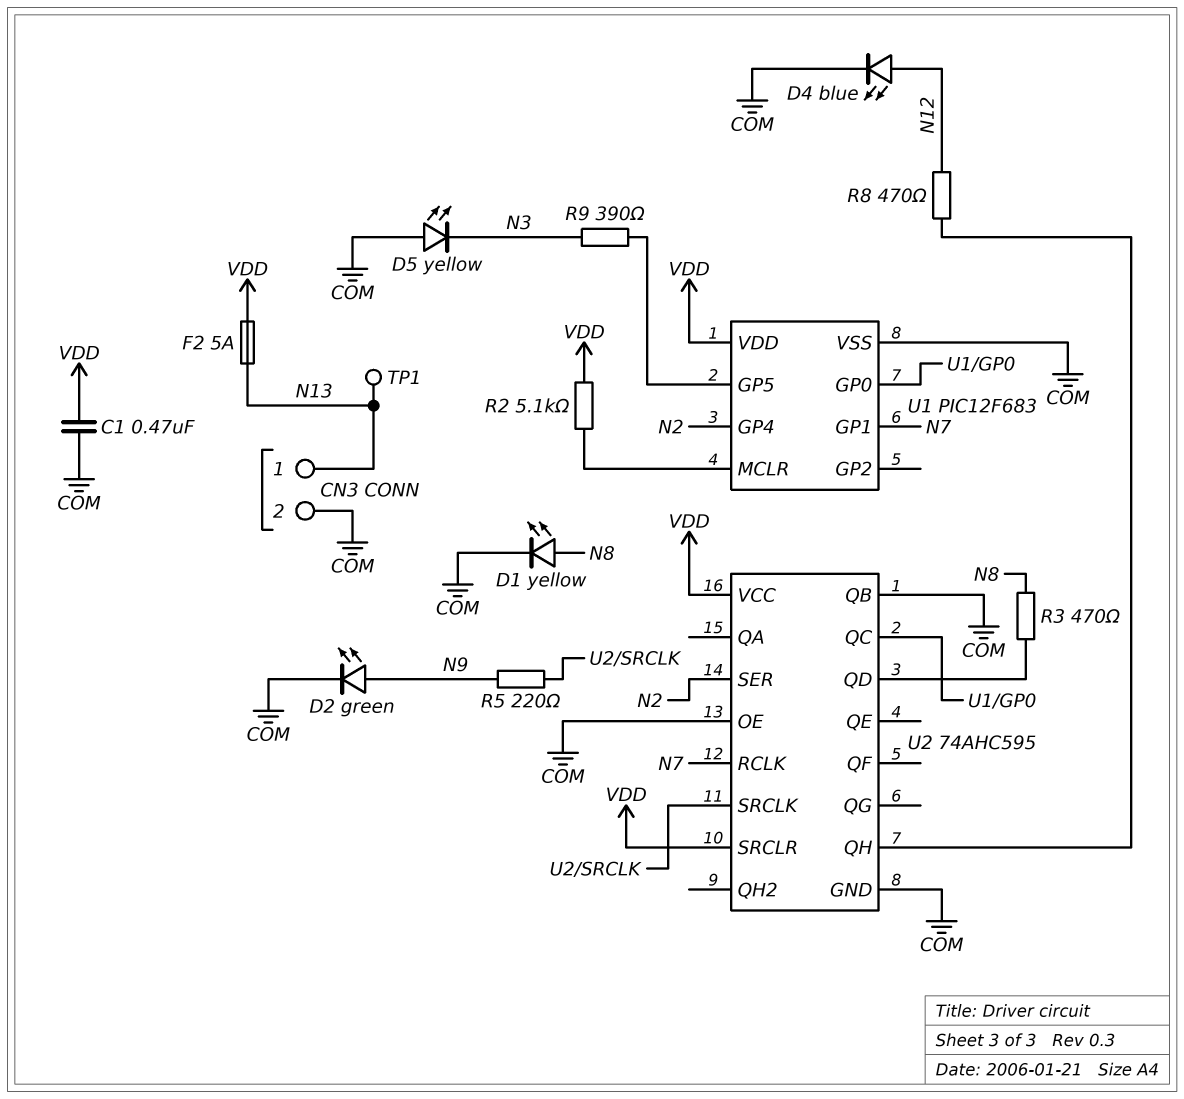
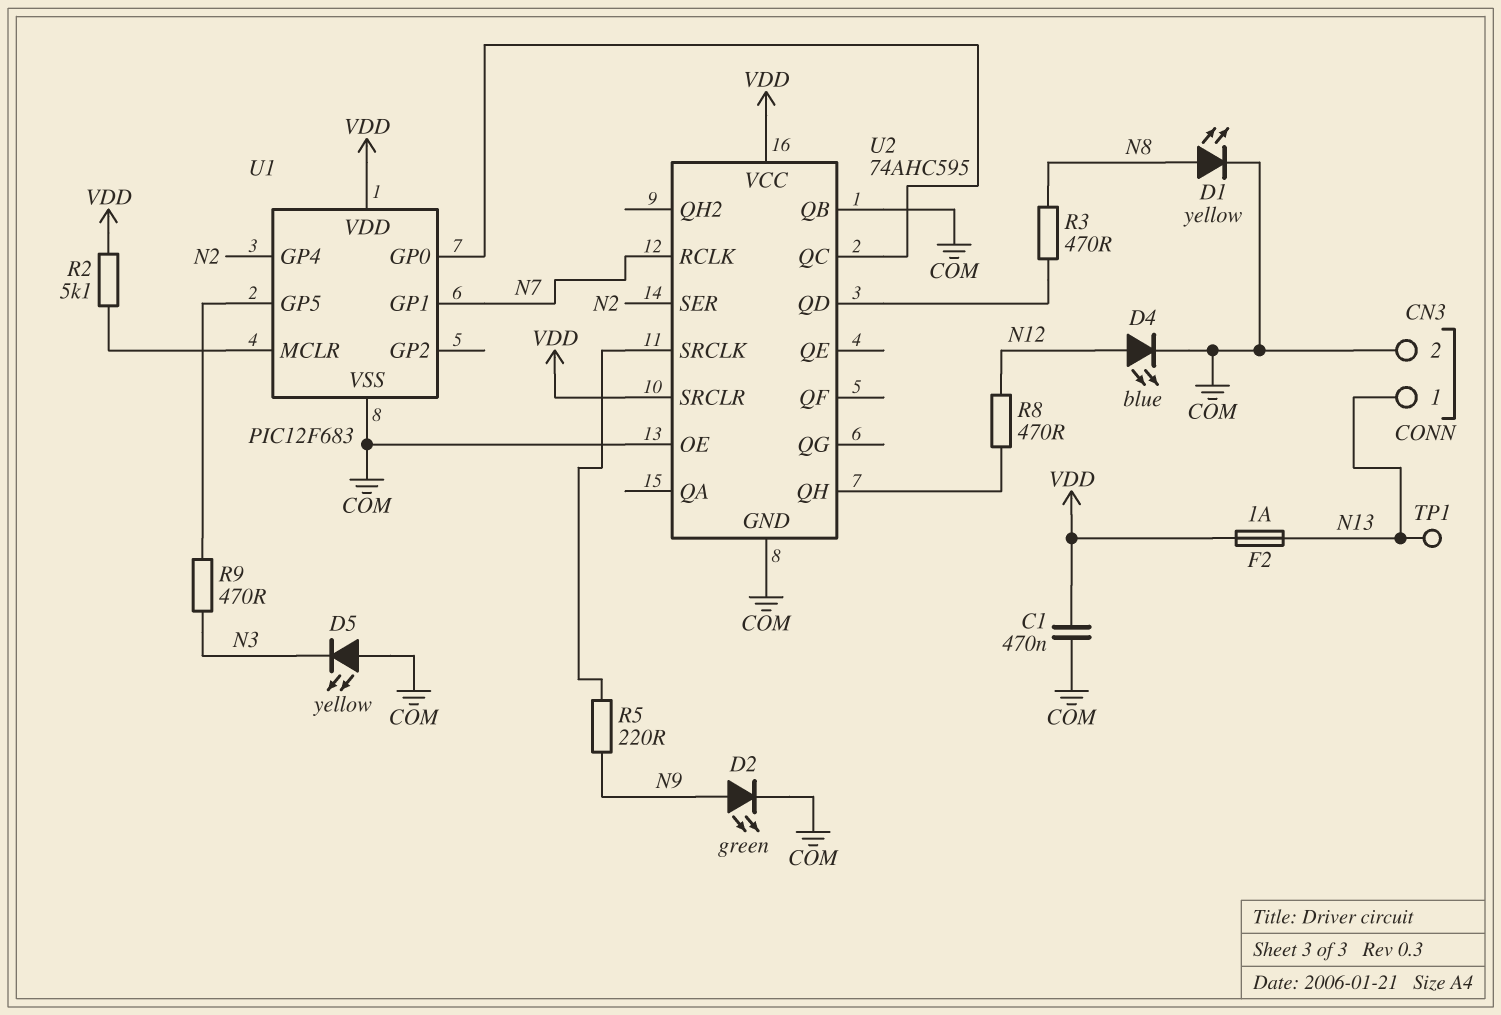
F2: 5A (N13, VDD) -> 1A (N13, VDD)
R9: 390 (N3, U1/GP5) -> 470 (N3, U1/GP5)

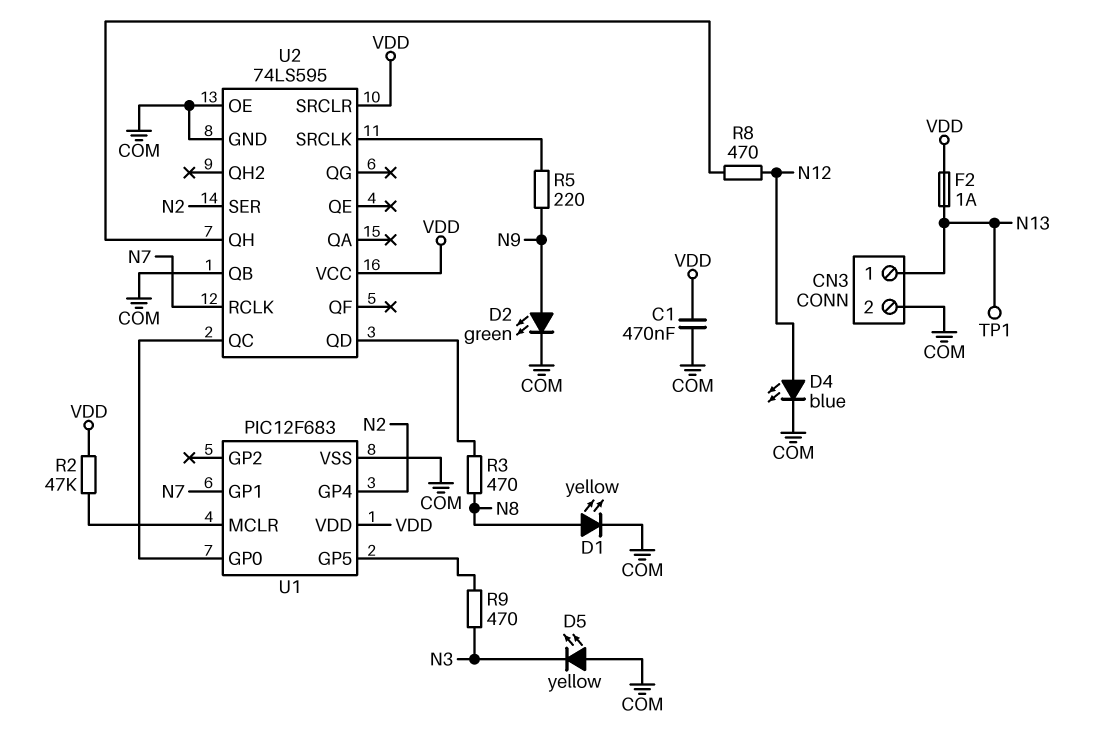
R2: 5.1k (U1/MCLR, VDD) -> 47k (U1/MCLR, VDD)
U2: 74AHC595 -> 74LS595

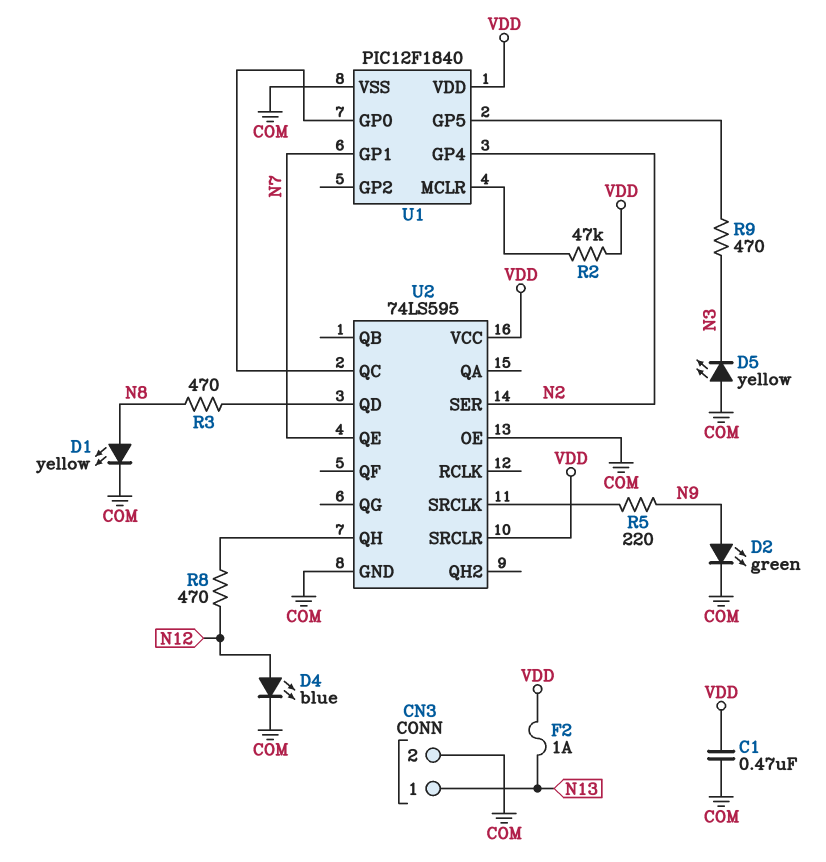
TP1: test point (N13) -> none
U1: PIC12F683 -> PIC12F1840
U2 pin QB: COM -> none
U2 pin QE: none -> N7
U2 pin RCLK: N7 -> none

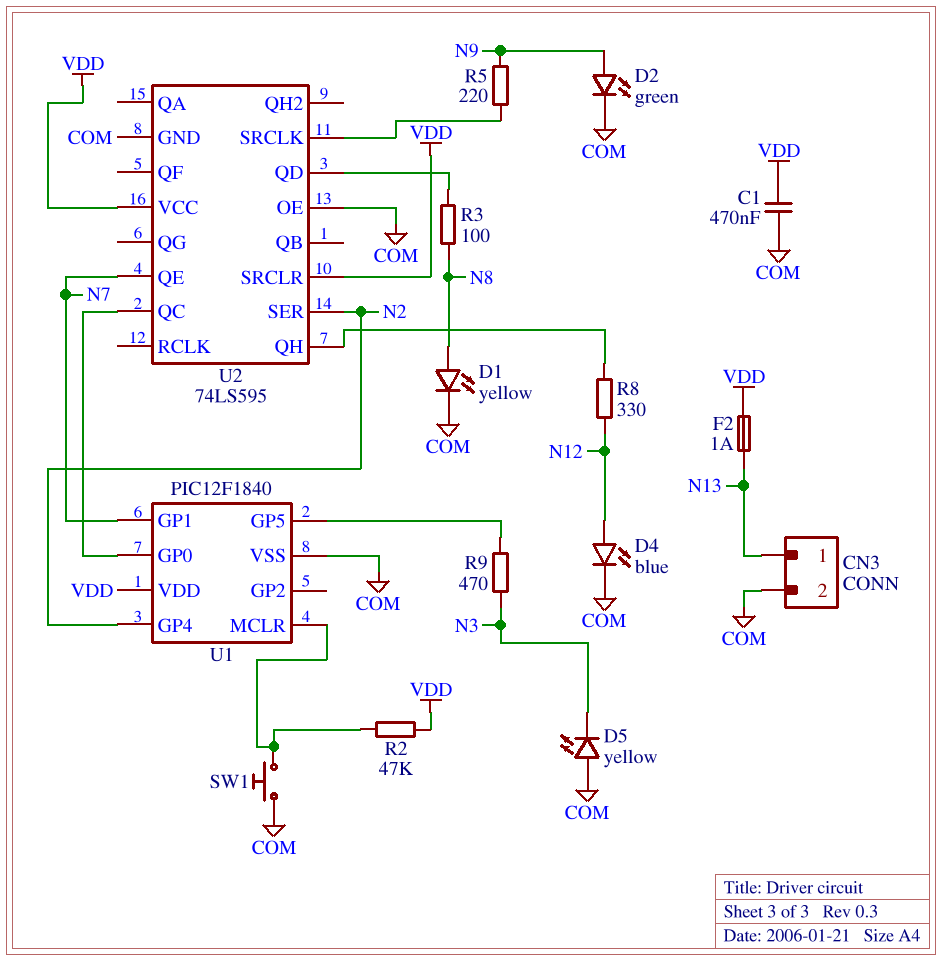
R3: 470 (N8, U2/QD) -> 100 (N8, U2/QD)
R8: 470 (N12, U2/QH) -> 330 (N12, U2/QH)
SW1: none -> button (COM, U1/MCLR)

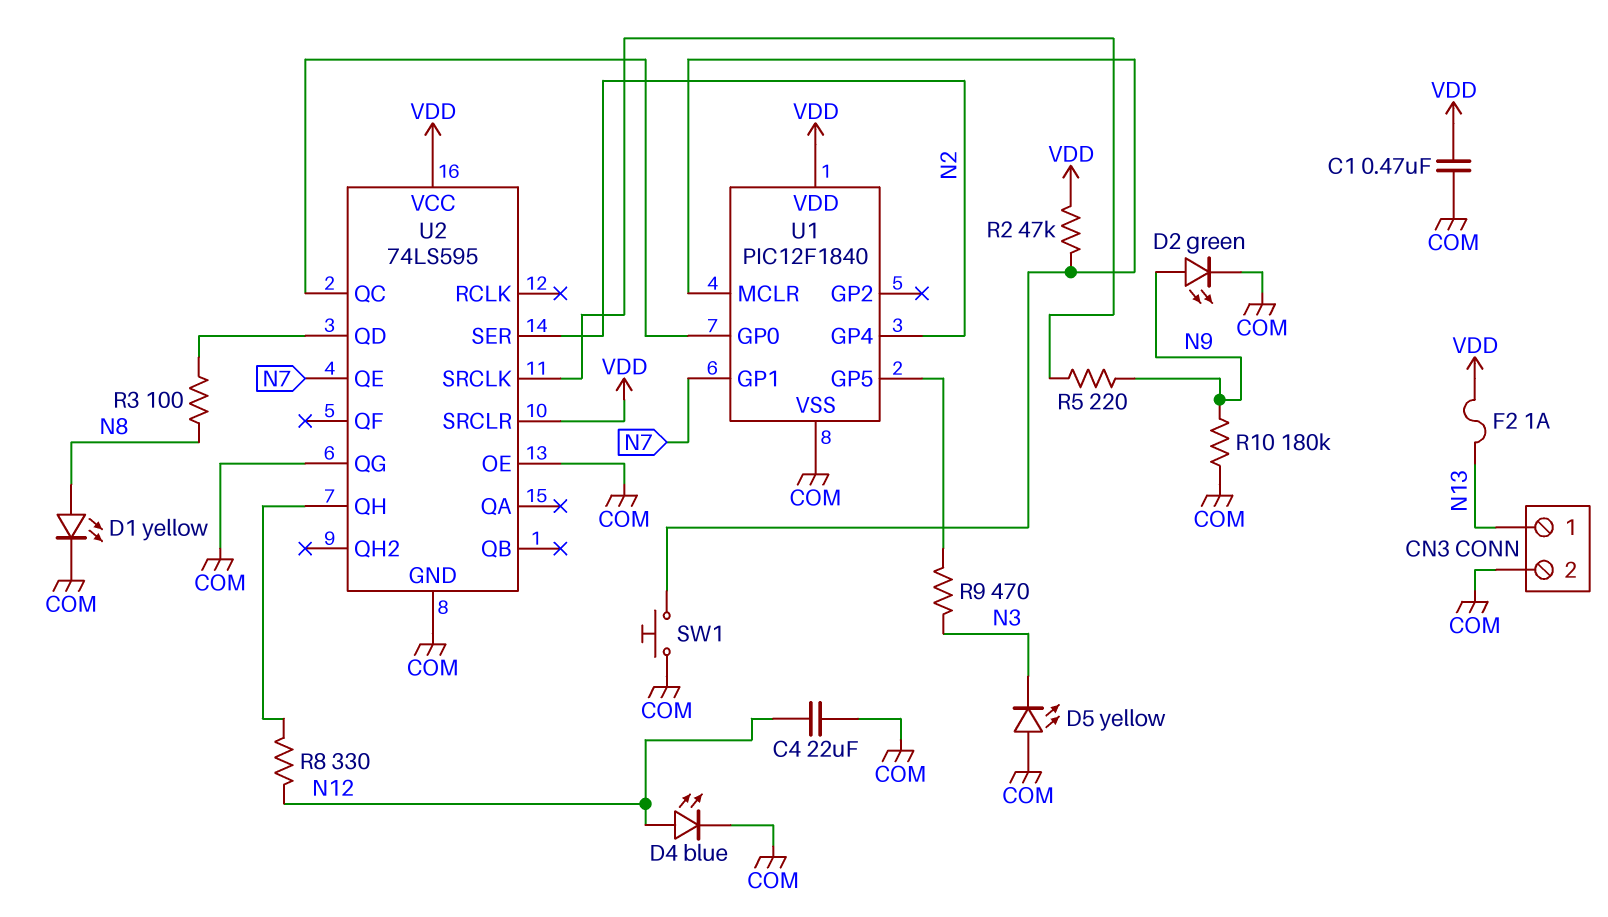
C4: none -> 22uF (COM, N12)
R10: none -> 180k (COM, N9)
U2 pin QG: none -> COM

